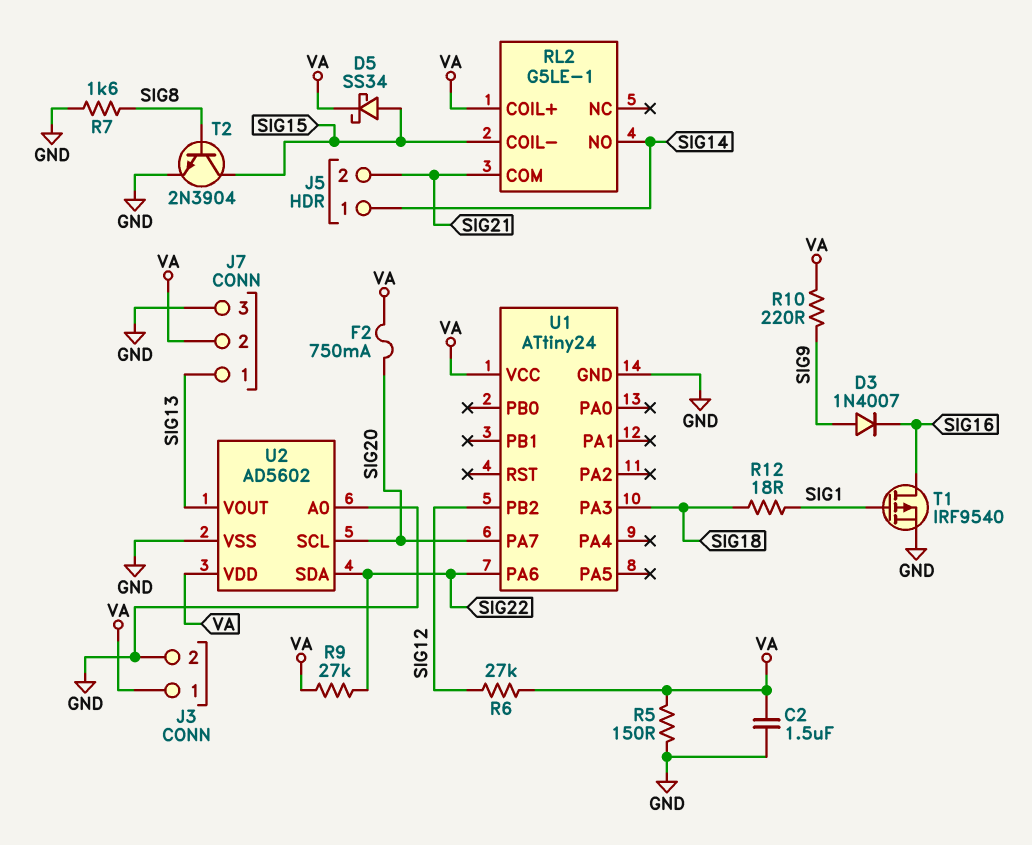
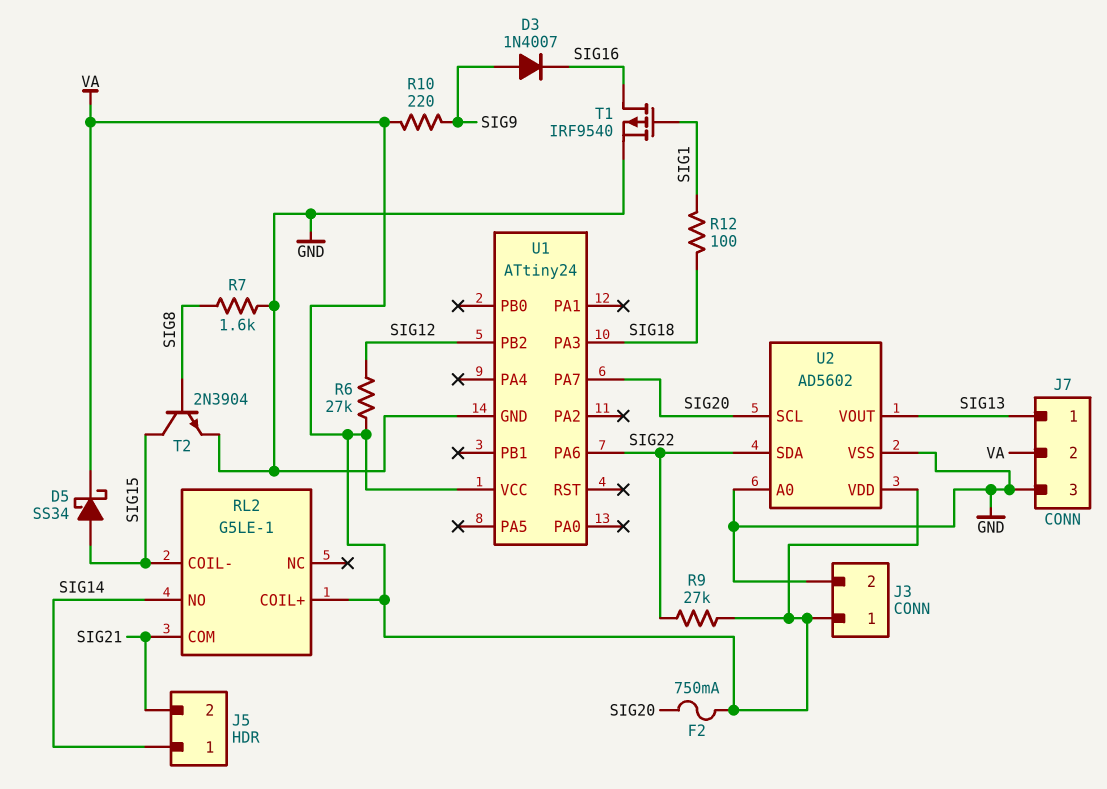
C2: 1.5uF (GND, VA) -> none
R5: 150 (GND, VA) -> none
R12: 18 (SIG1, SIG18) -> 100 (SIG1, SIG18)

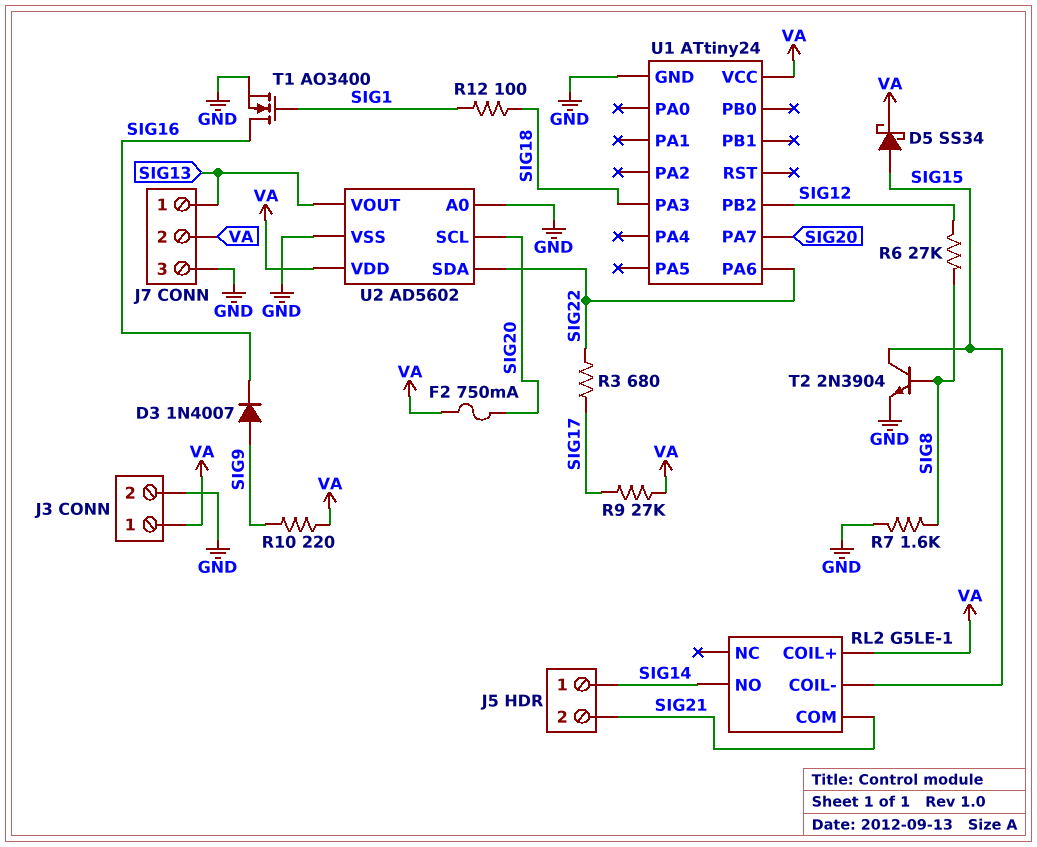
R3: none -> 680 (SIG17, SIG22)
R6: 27k (SIG12, VA) -> 27k (SIG8, SIG12)
R9: 27k (SIG22, VA) -> 27k (SIG17, VA)
T1: PMOS IRF9540 (G SIG1, D SIG16, S GND) -> NMOS AO3400 (G SIG1, D SIG16, S GND)

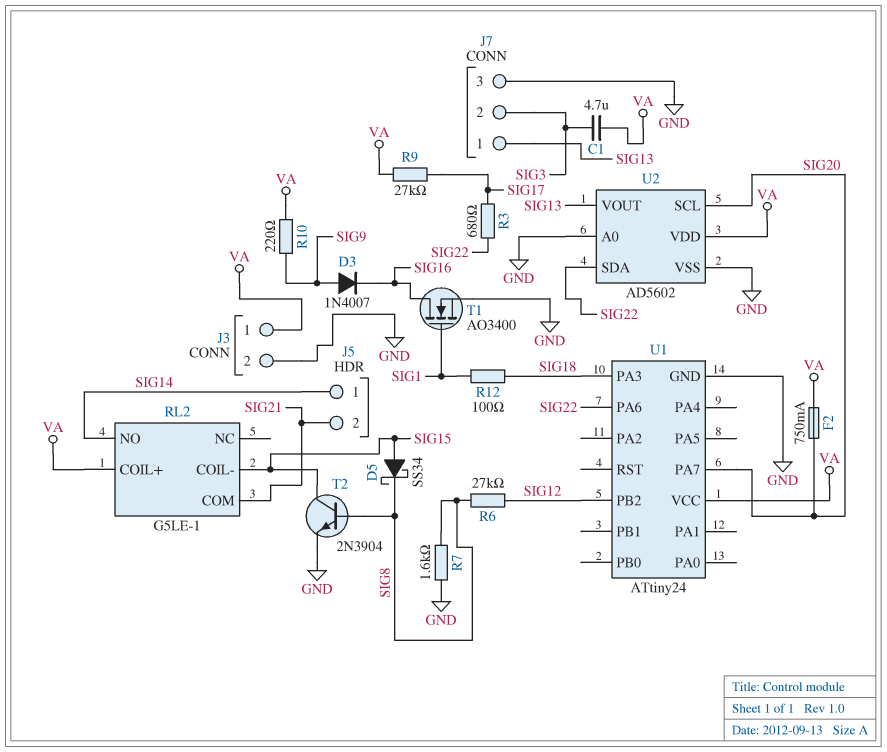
C1: none -> 4.7uF (SIG3, VA)
D5: schottky SS34 (A SIG15, K VA) -> schottky SS34 (A SIG15, K SIG8)
J7 pin 2: VA -> SIG3

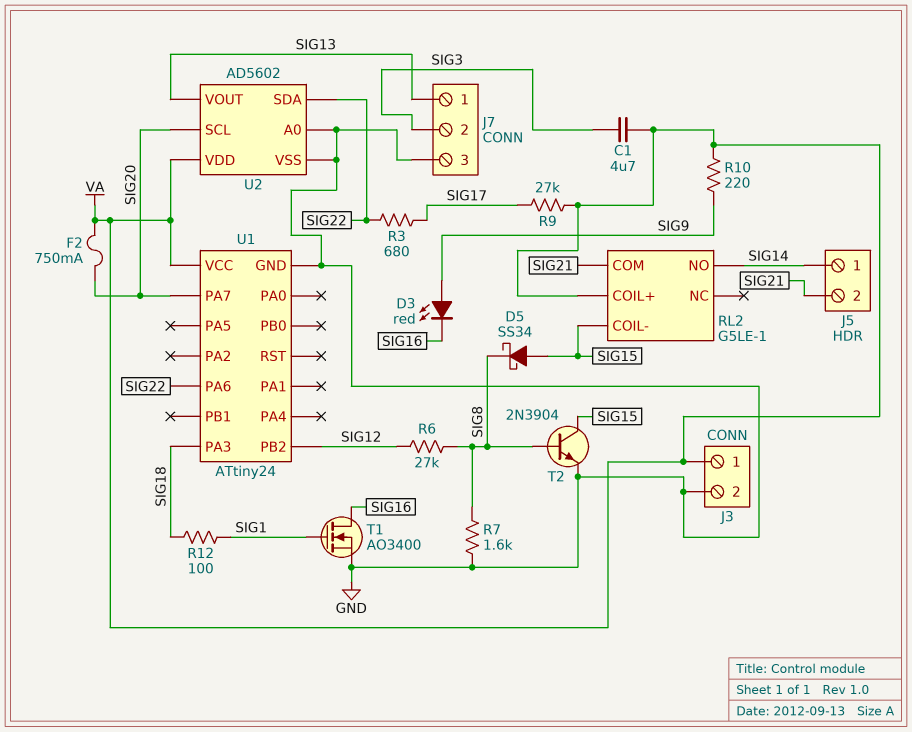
D3: diode 1N4007 (A SIG9, K SIG16) -> LED red (A SIG9, K SIG16)

